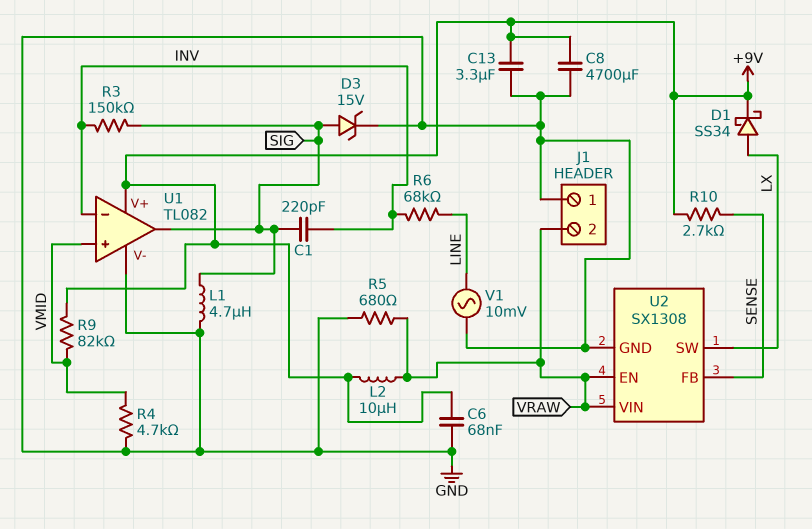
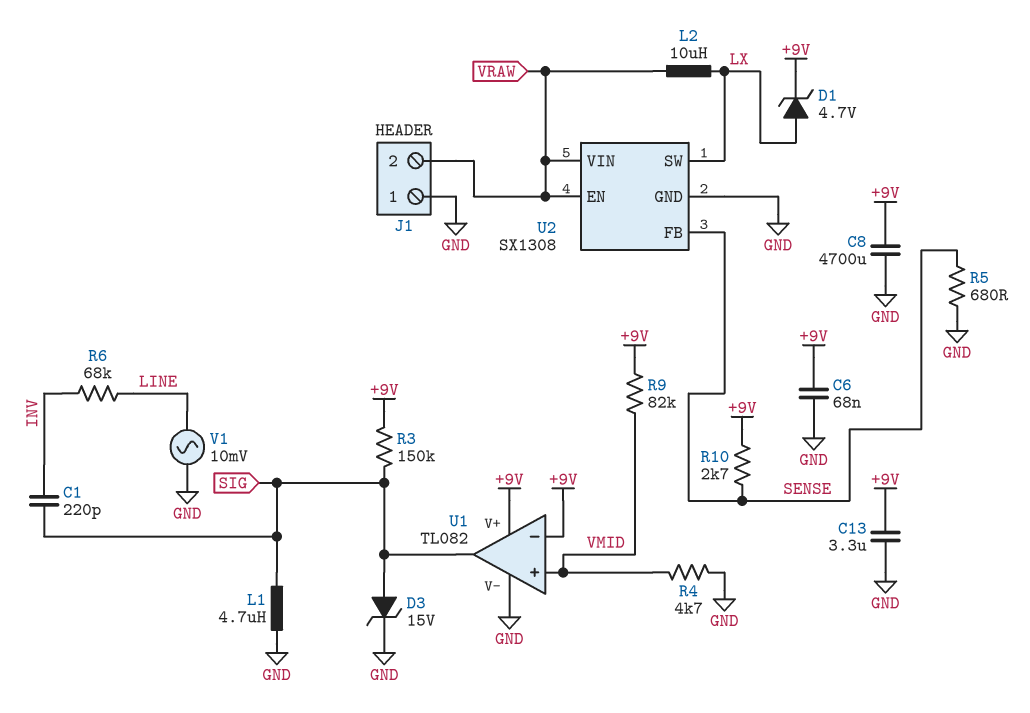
D1: schottky SS34 (A LX, K +9V) -> zener 4.7V (A LX, K +9V)
L2: 10uH (+9V, VRAW) -> 10uH (LX, VRAW)
R3: 150k (INV, SIG) -> 150k (+9V, SIG)
R5: 680 (GND, VRAW) -> 680 (GND, SENSE)
U1 pin in-: INV -> +9V

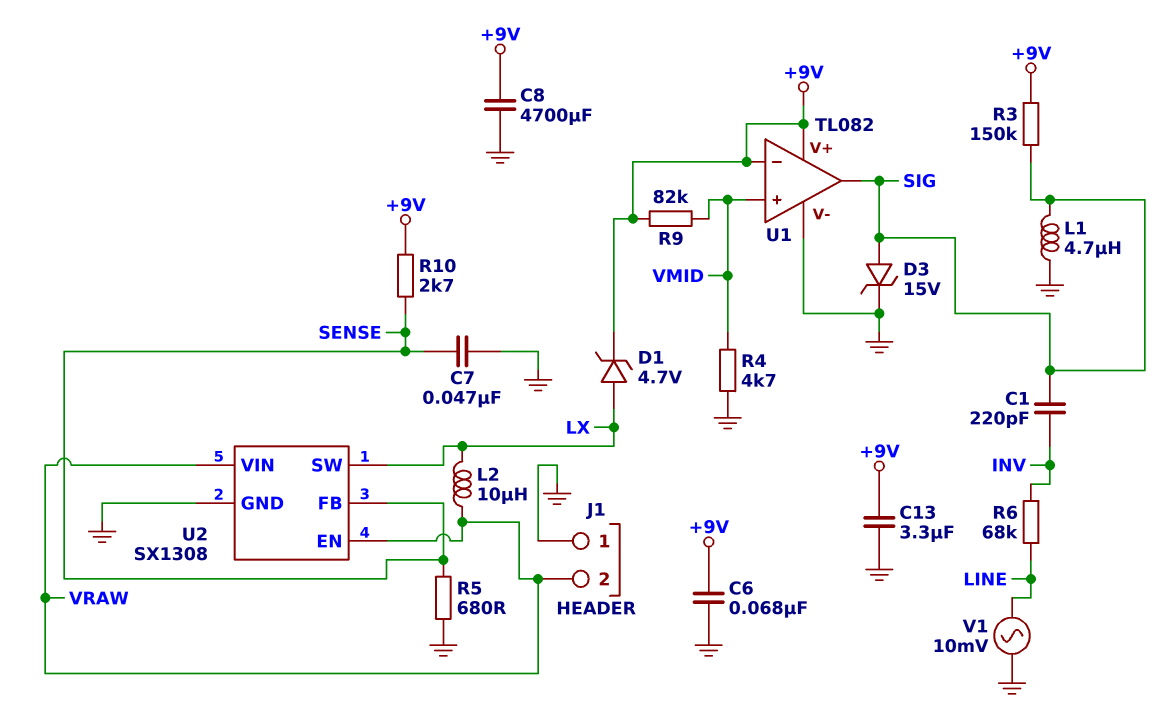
C7: none -> 47nF (GND, SENSE)

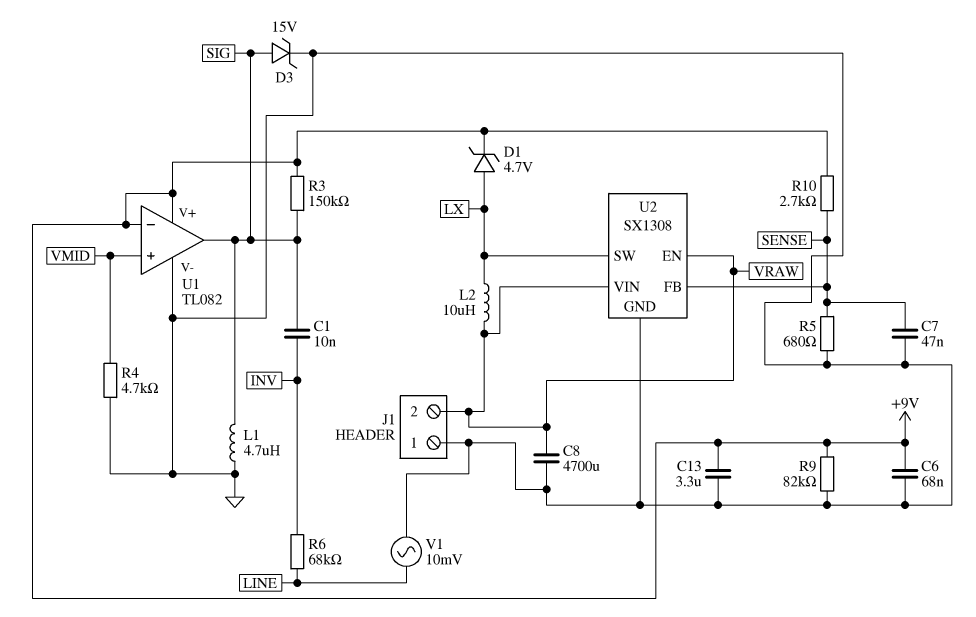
C1: 220pF (INV, SIG) -> 10nF (INV, SIG)
C8: 4700uF (+9V, GND) -> 4700uF (GND, VRAW)
R9: 82k (+9V, VMID) -> 82k (+9V, GND)

